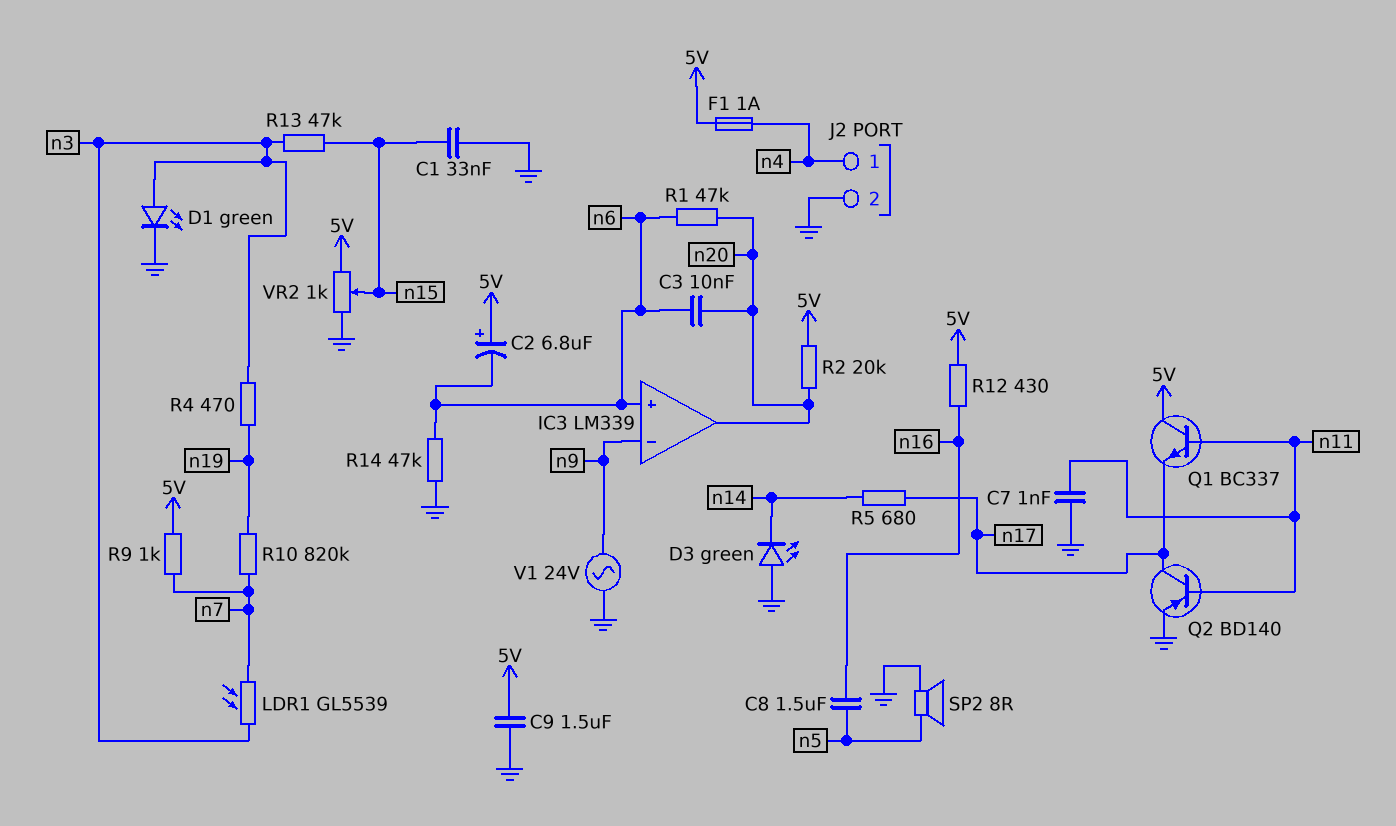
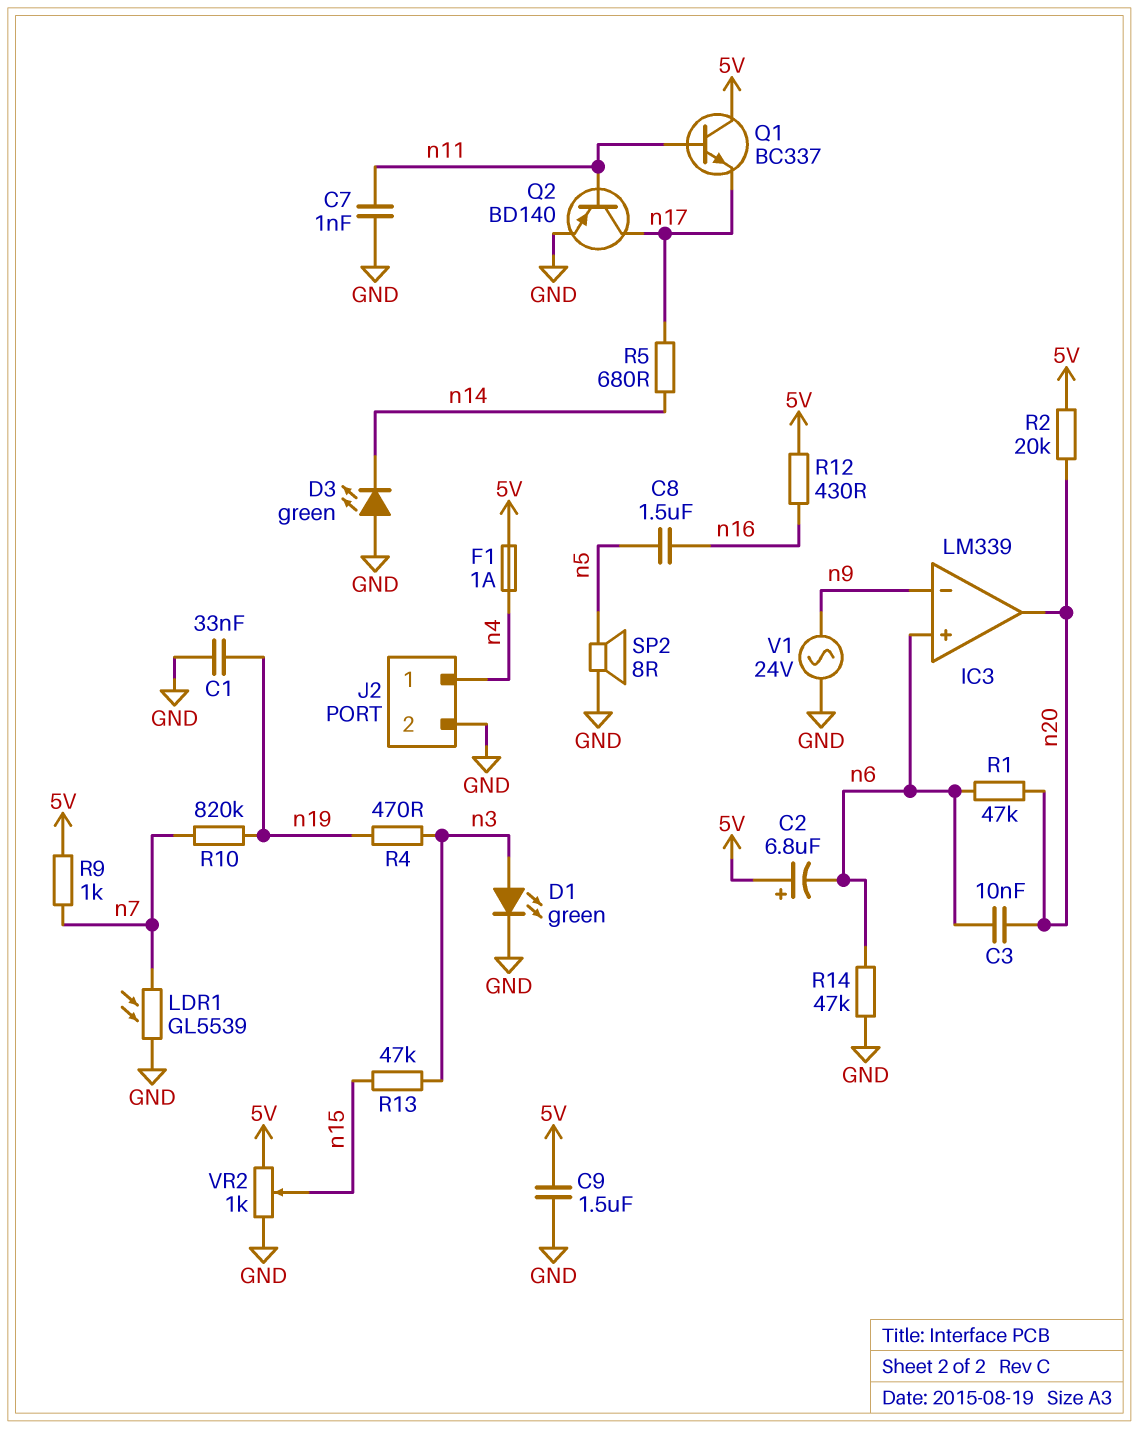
C1: 33nF (GND, n15) -> 33nF (GND, n19)
LDR1: GL5539 (n3, n7) -> GL5539 (GND, n7)

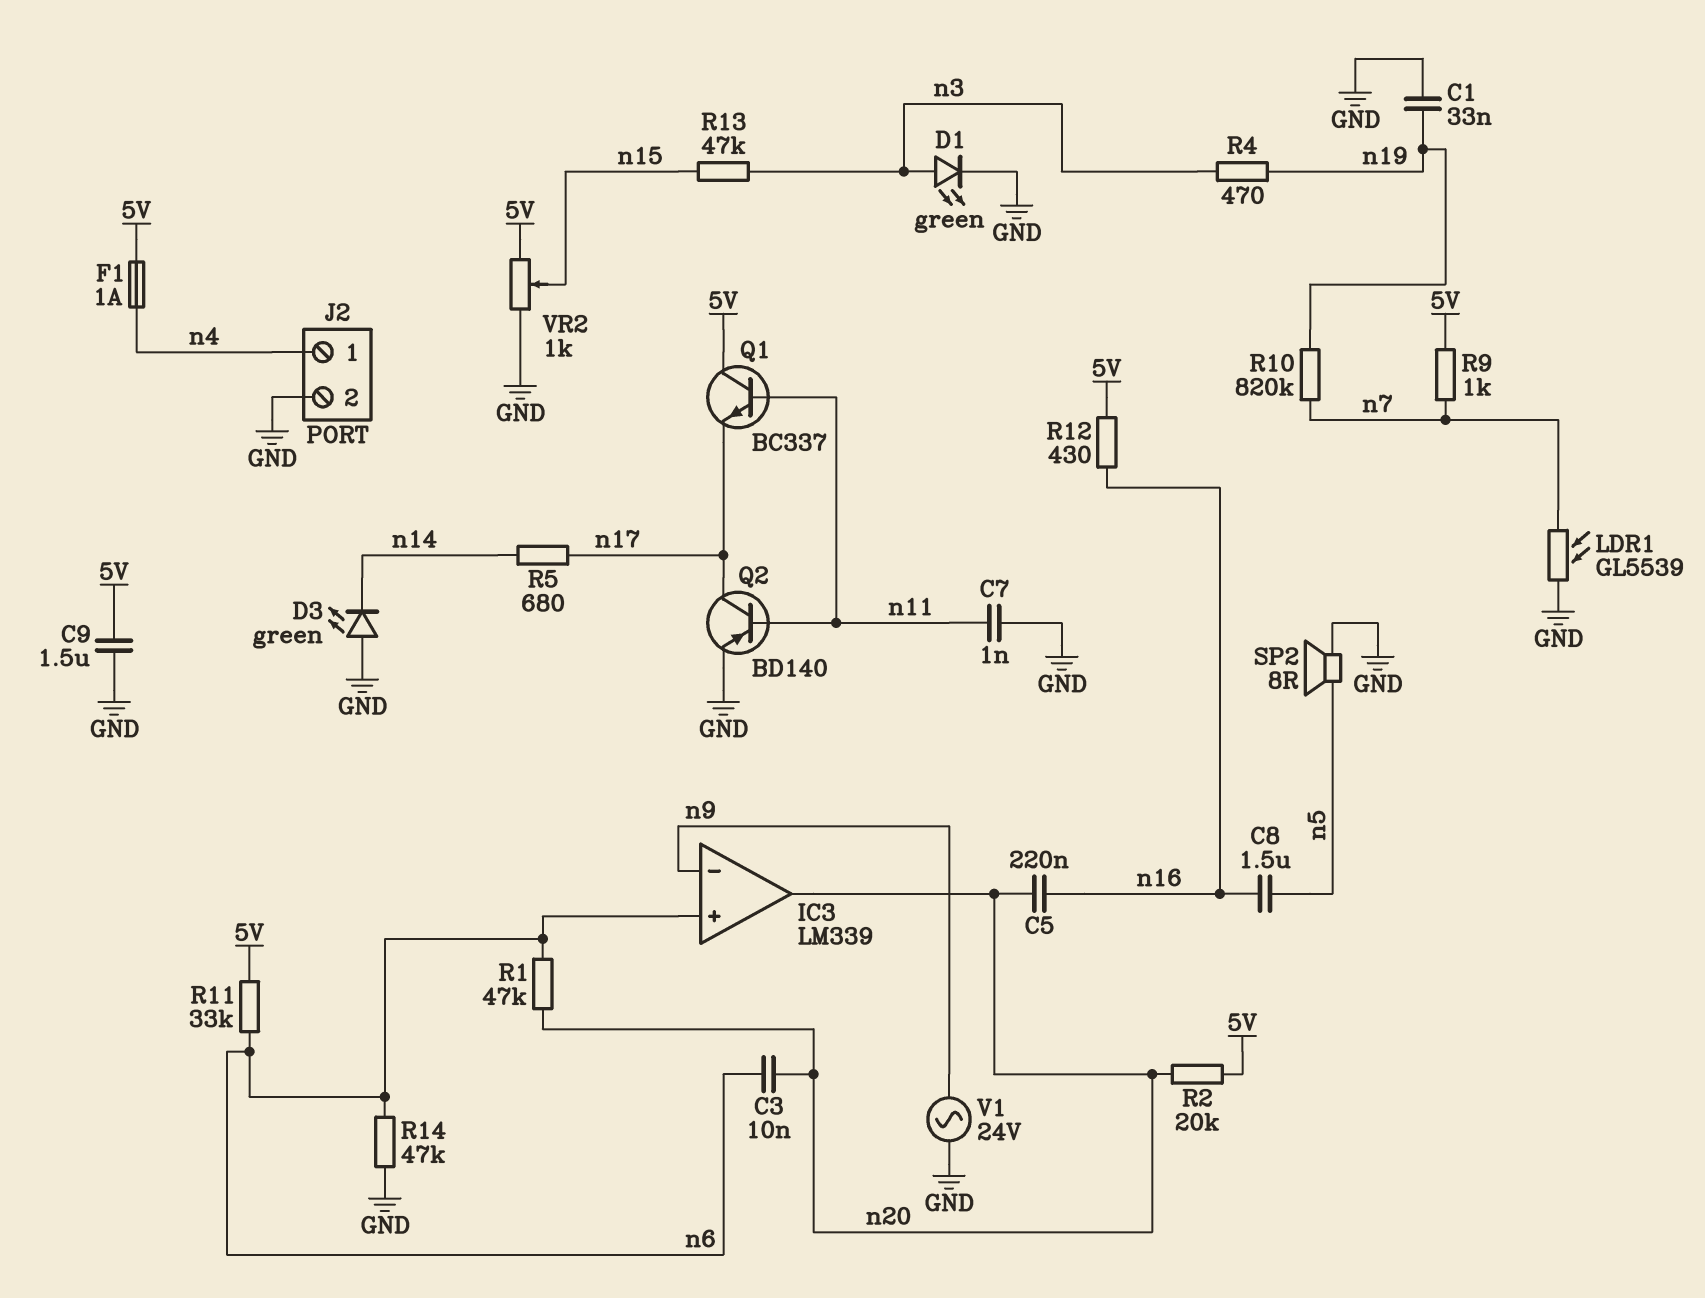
C2: 6.8uF (plus 5V, minus n6) -> none
C5: none -> 220nF (n16, n20)
R11: none -> 33k (5V, n6)

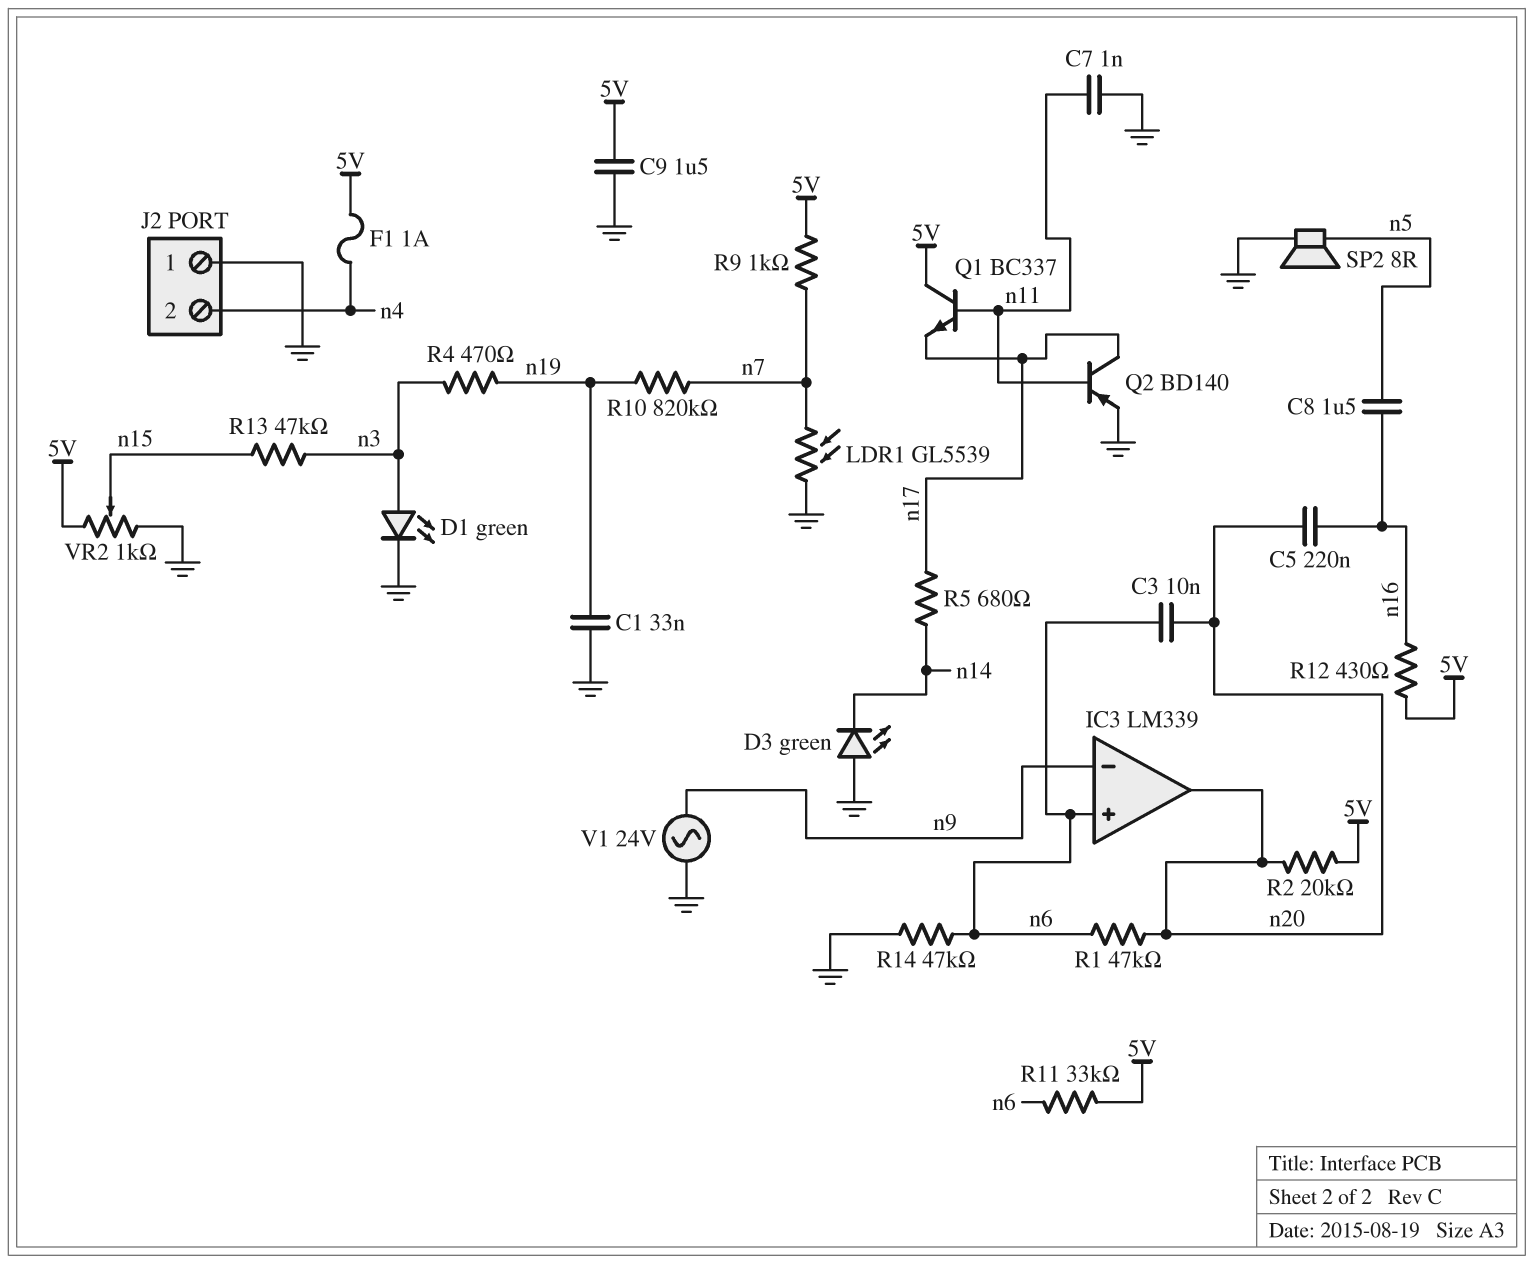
J2 pin 1: n4 -> GND
J2 pin 2: GND -> n4

